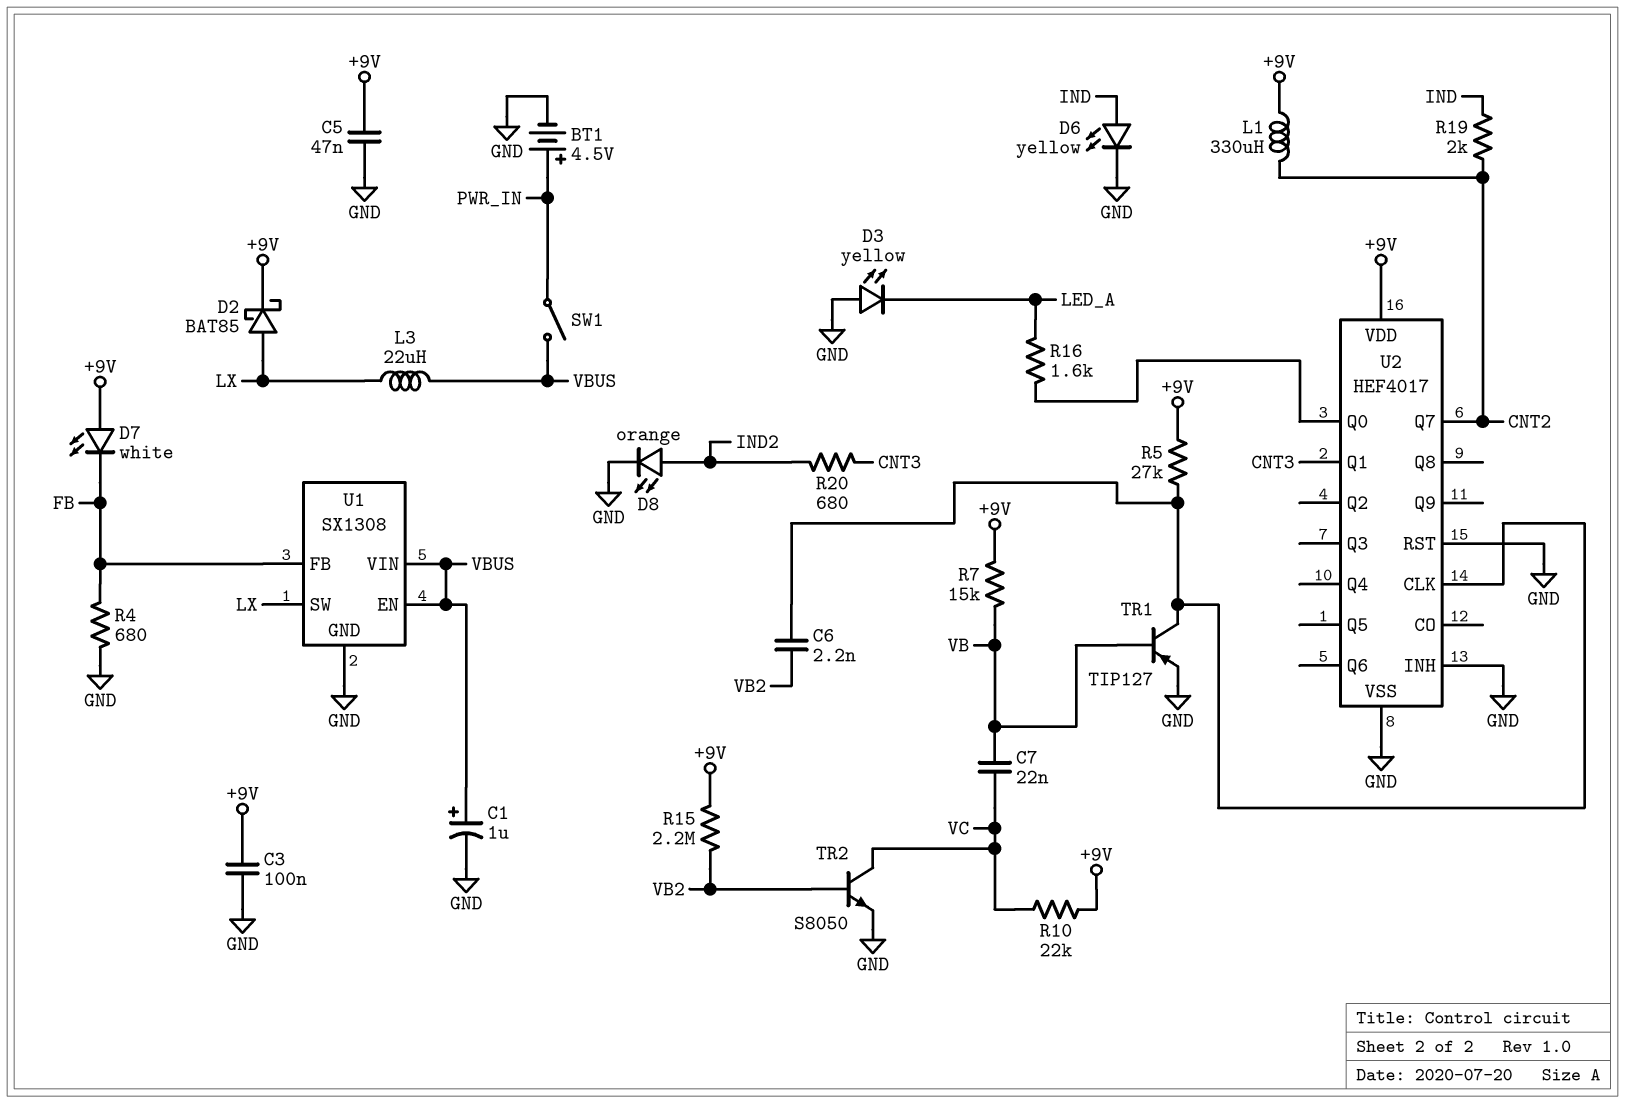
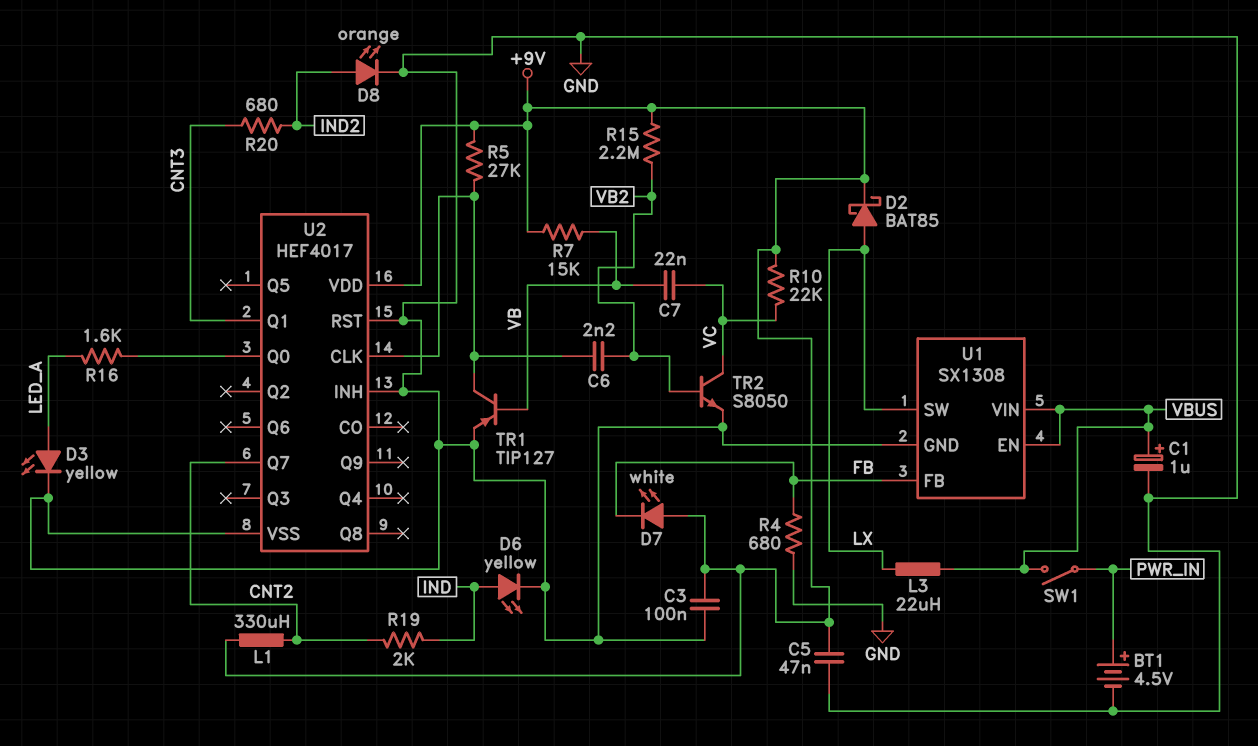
D3: LED yellow (A GND, K LED_A) -> LED yellow (A LED_A, K GND)

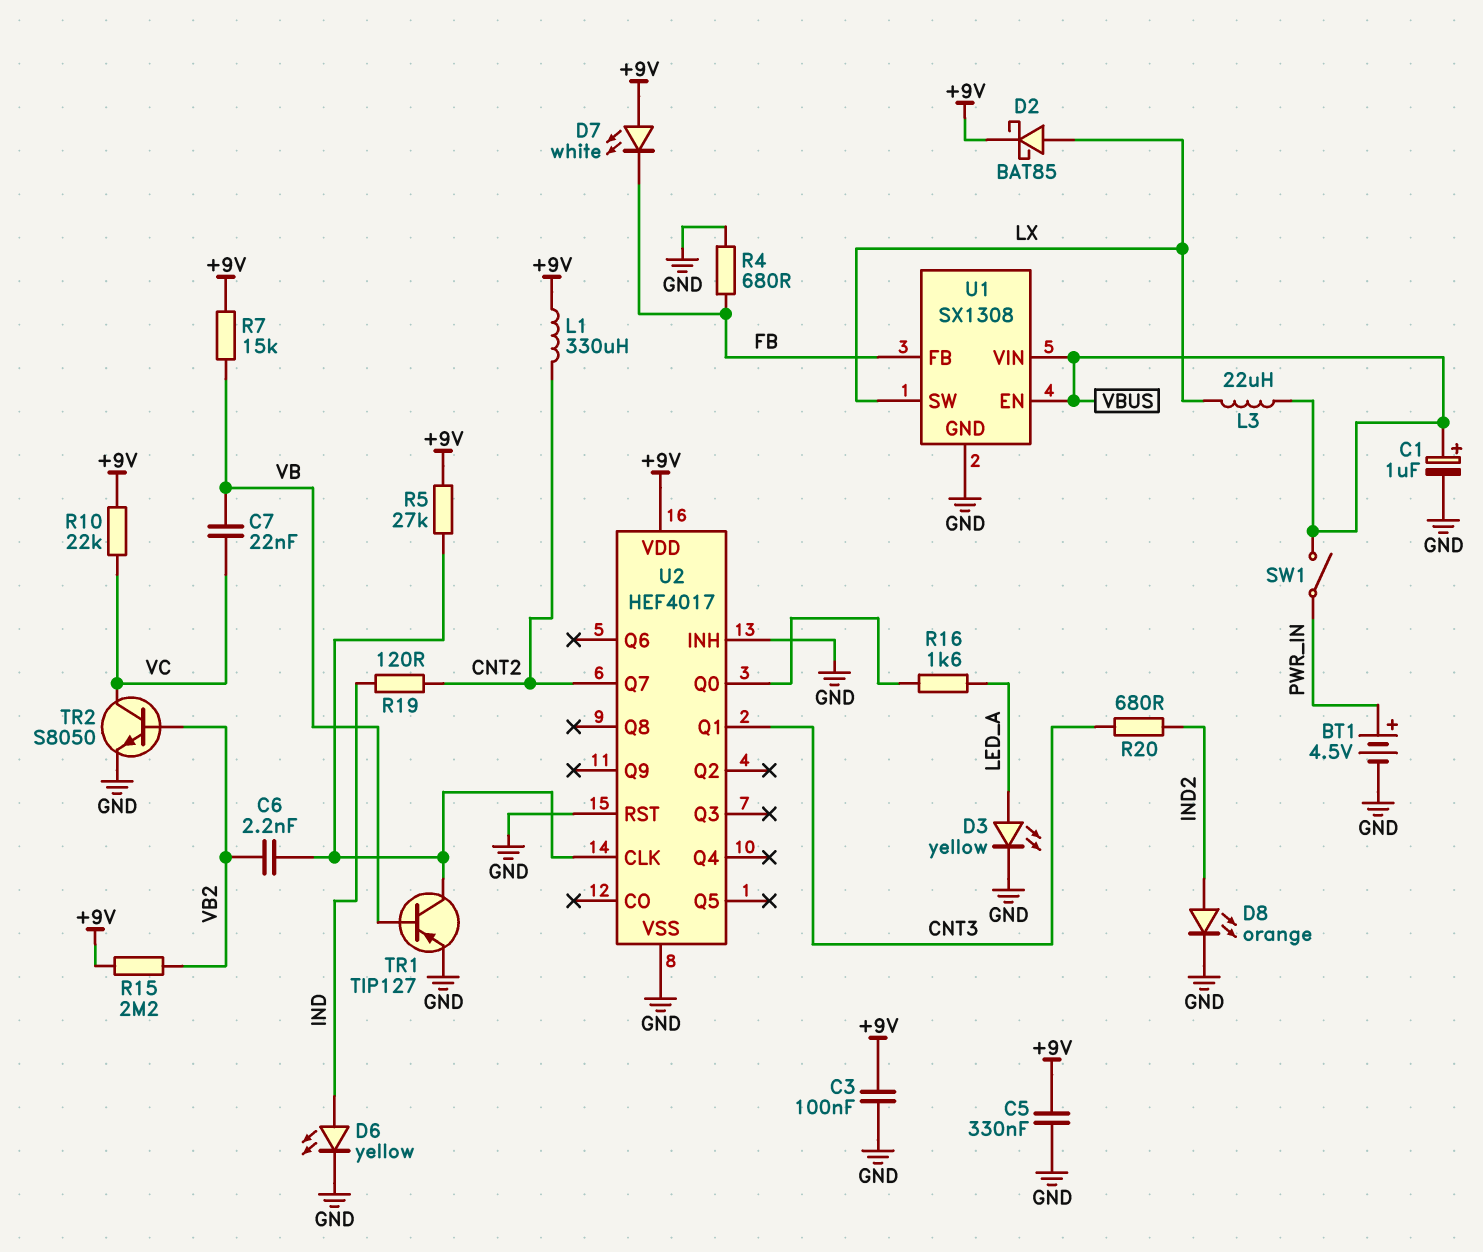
C5: 47nF (+9V, GND) -> 330nF (+9V, GND)
R19: 2k (CNT2, IND) -> 120 (CNT2, IND)

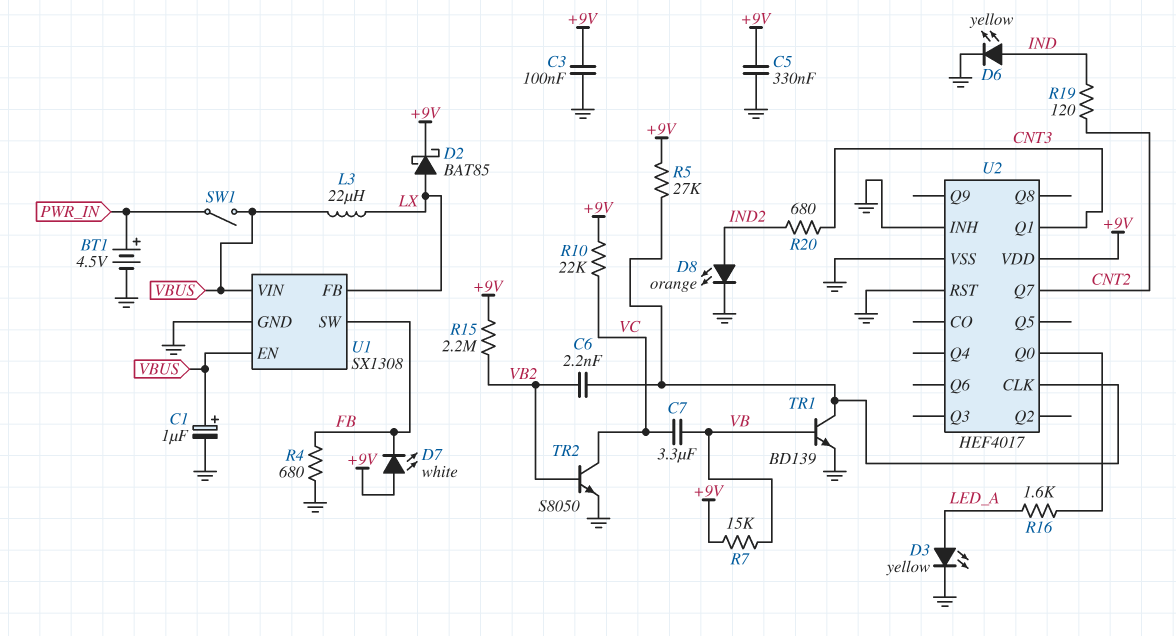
C7: 22nF (VB, VC) -> 3.3uF (VB, VC)
L1: 330uH (+9V, CNT2) -> none
TR1: PNP TIP127 (B VB, C U2/CLK, E GND) -> NPN BD139 (B VB, C U2/CLK, E GND)
U1 pin FB: FB -> LX
U1 pin SW: LX -> FB

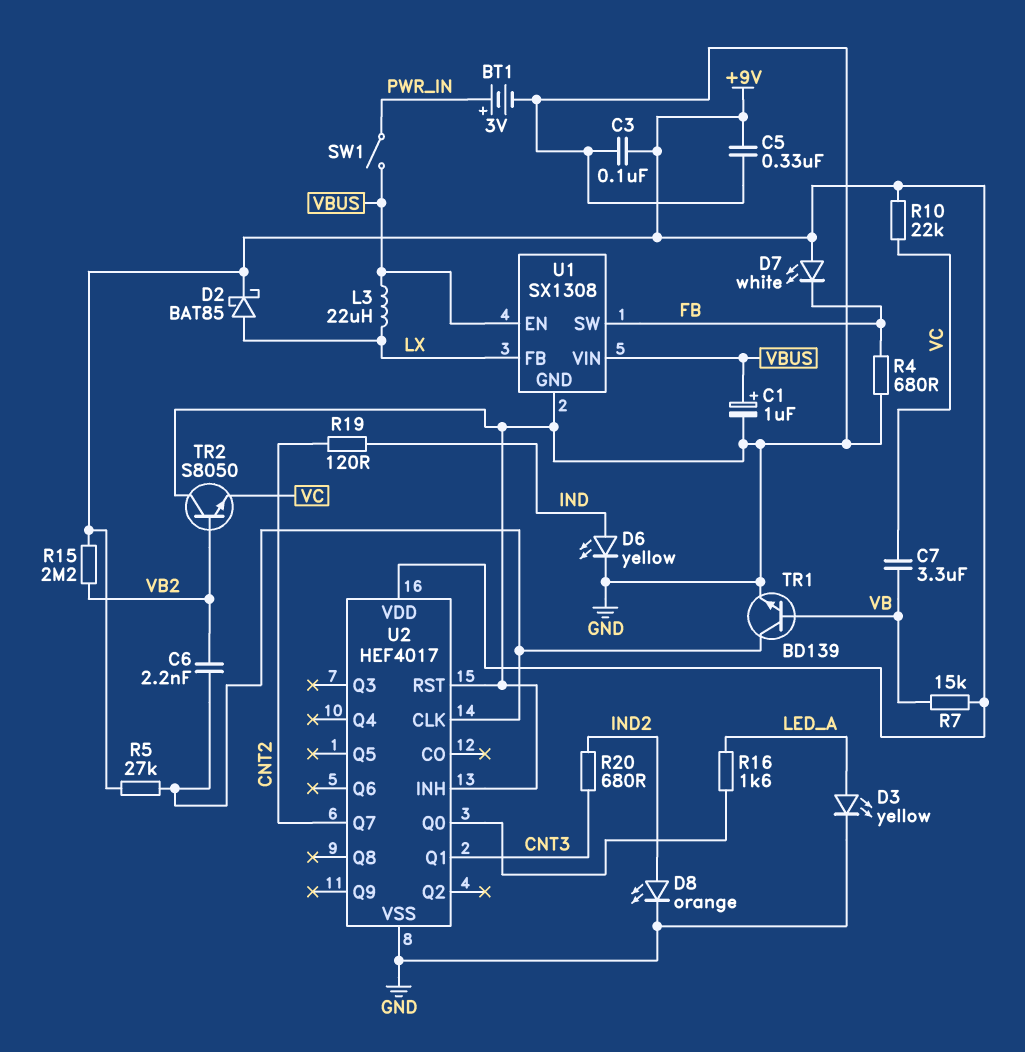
BT1: 4.5V (plus PWR_IN, minus GND) -> 3V (plus PWR_IN, minus GND)
TR2: NPN S8050 (B VB2, C VC, E GND) -> NPN S8050 (B VB2, C GND, E VC)

